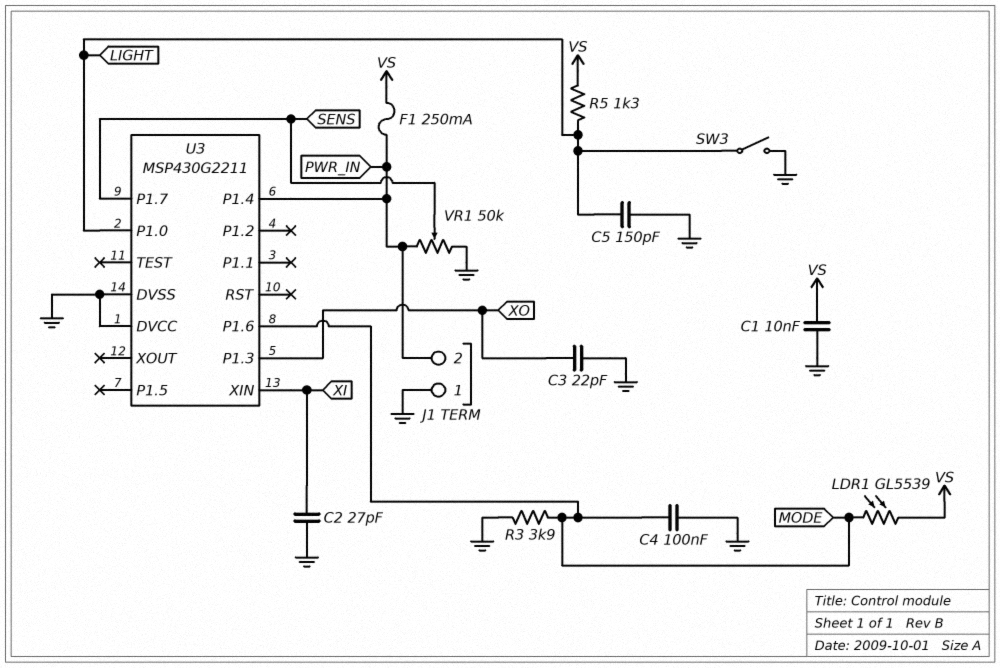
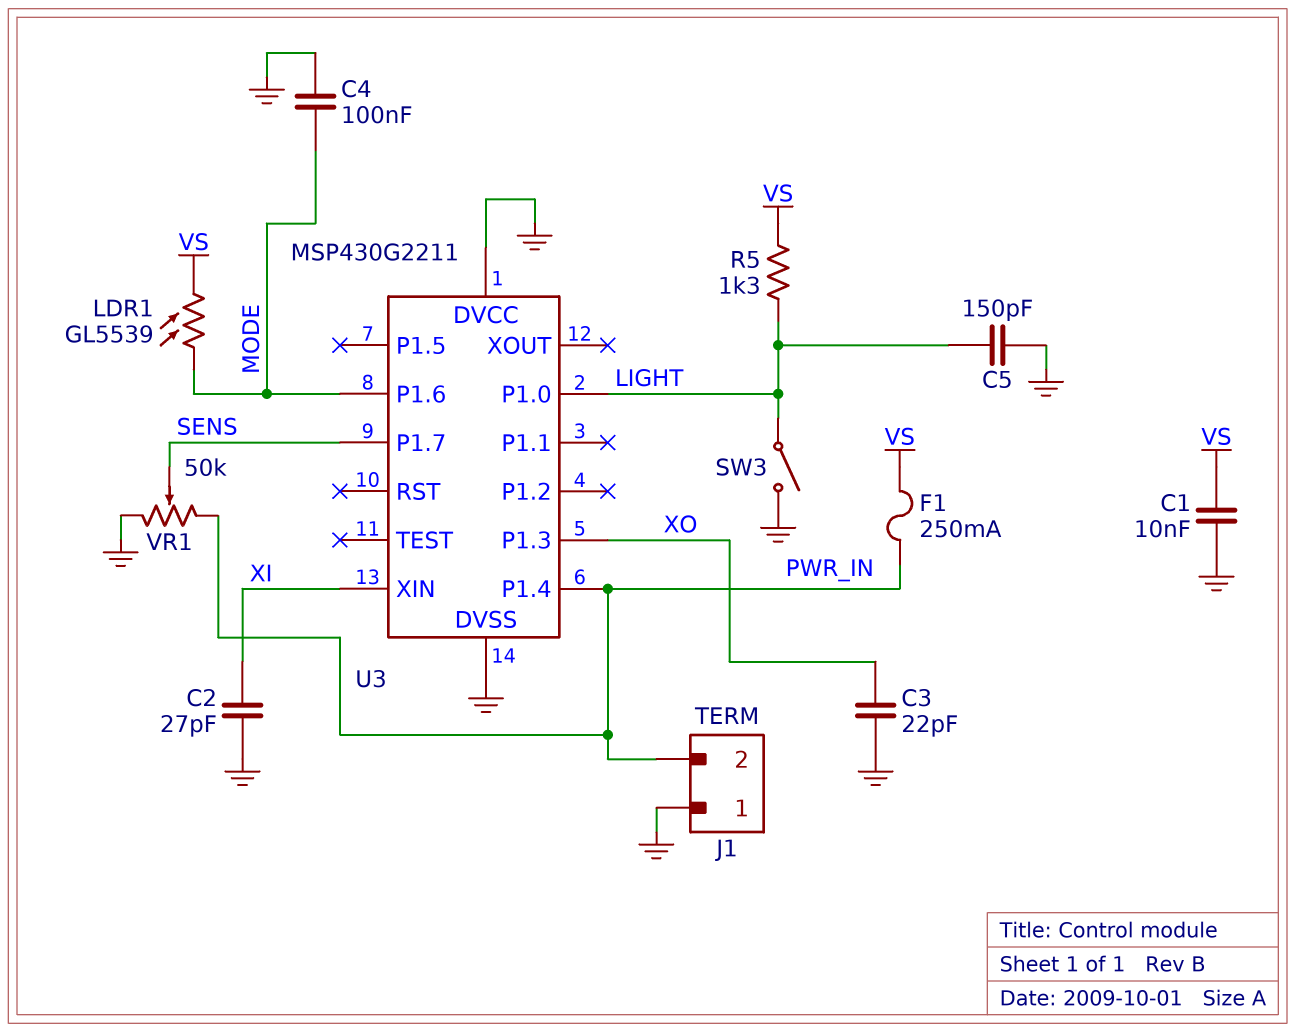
R3: 3.9k (GND, MODE) -> none

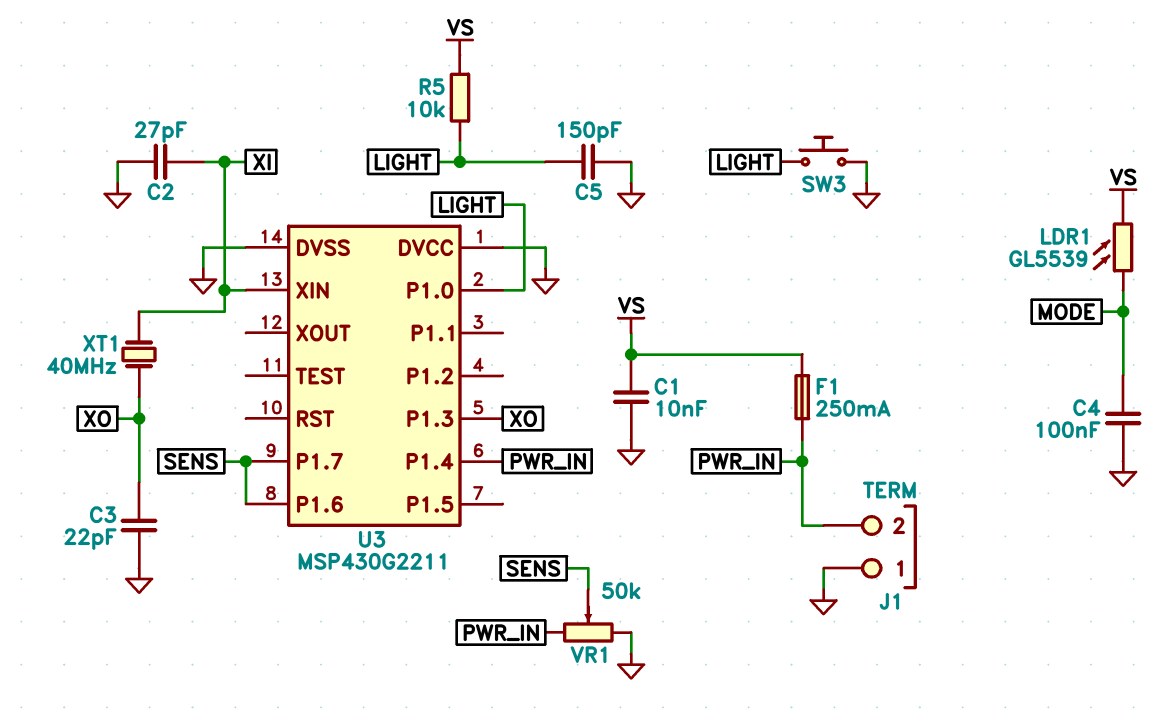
R5: 1.3k (LIGHT, VS) -> 10k (LIGHT, VS)
SW3: switch (GND, LIGHT) -> button (GND, LIGHT)
U3 pin P1.6: MODE -> SENS
XT1: none -> 40MHz (XI, XO)

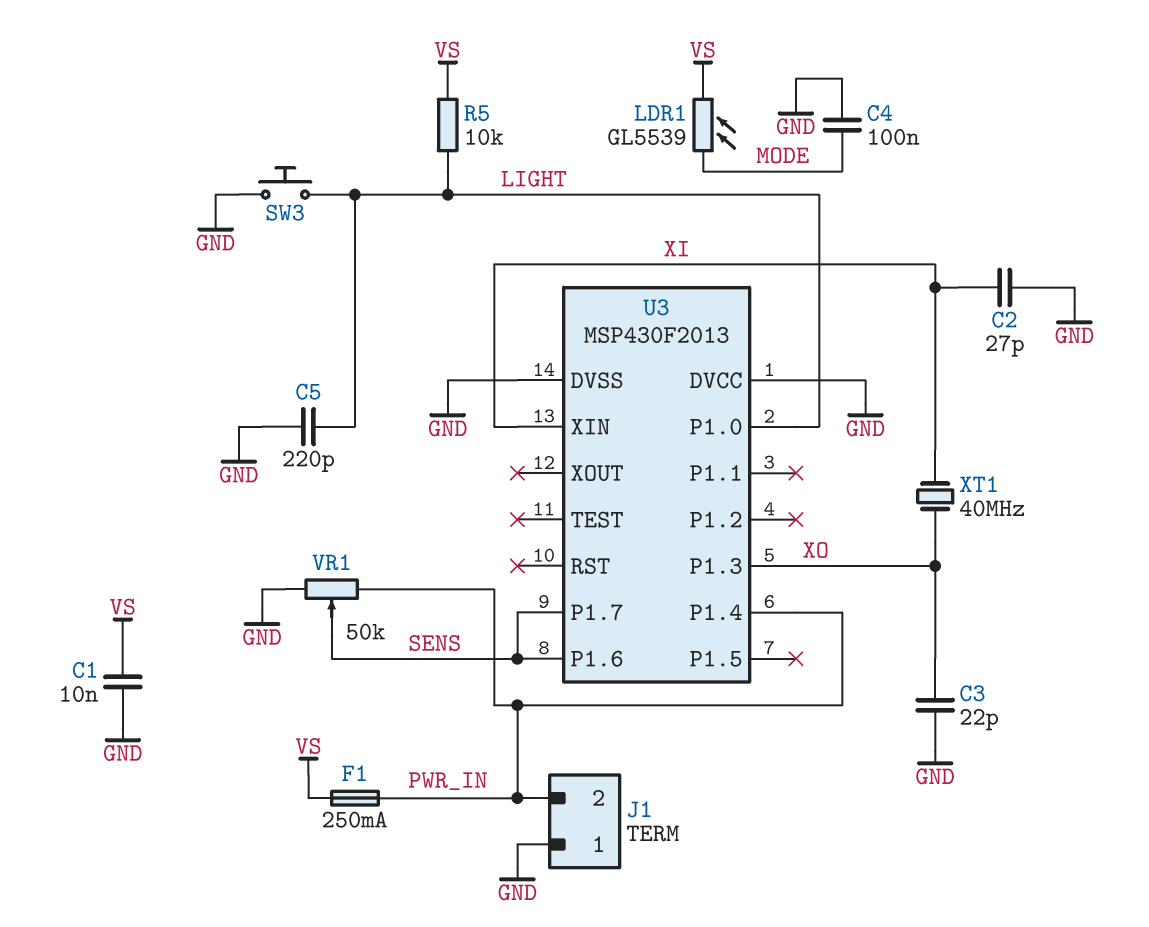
C5: 150pF (GND, LIGHT) -> 220pF (GND, LIGHT)
U3: MSP430G2211 -> MSP430F2013

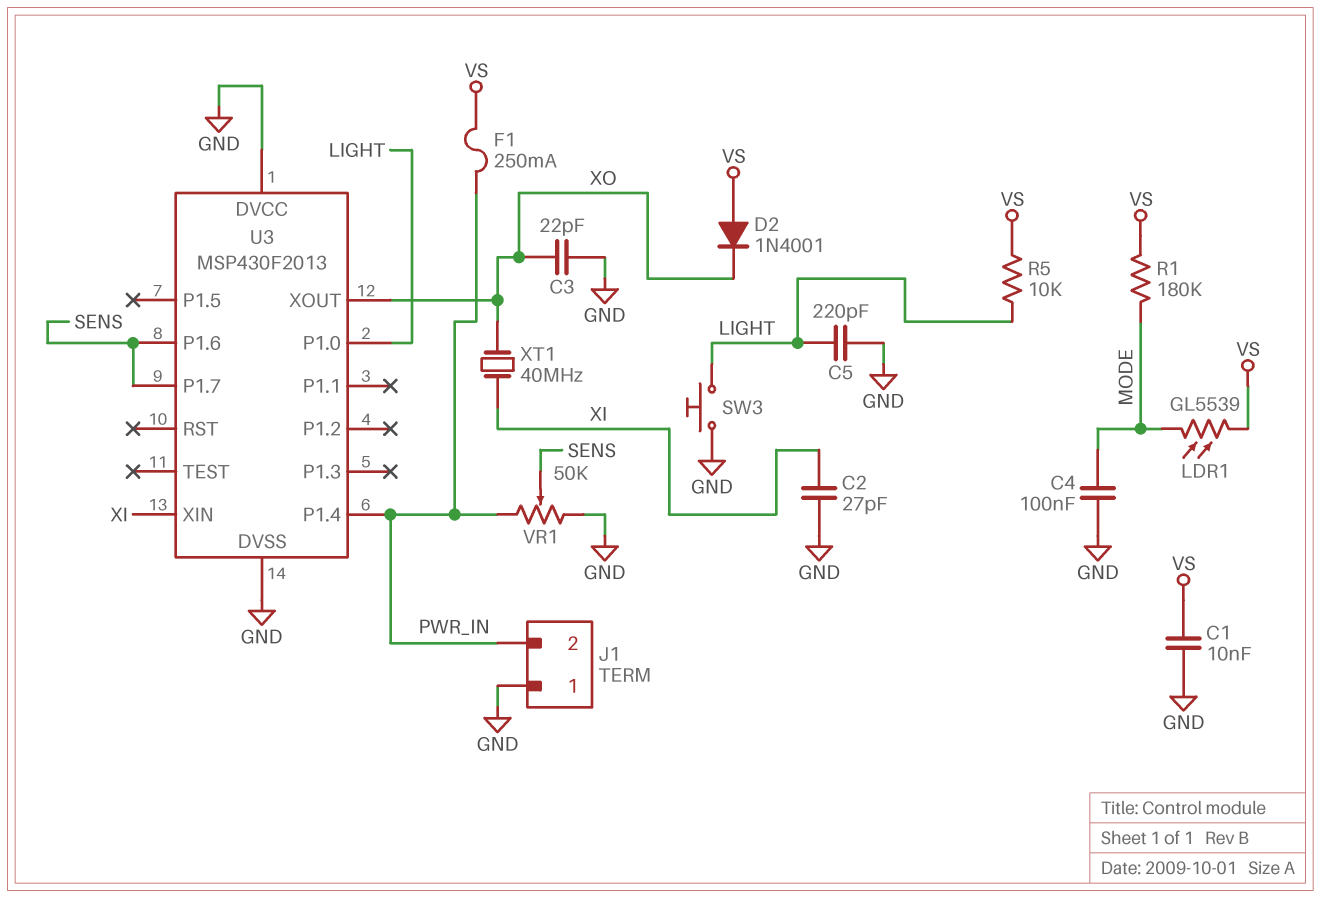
D2: none -> diode 1N4001 (A VS, K XO)
R1: none -> 180k (MODE, VS)
U3 pin P1.3: XO -> none
U3 pin XOUT: none -> XO

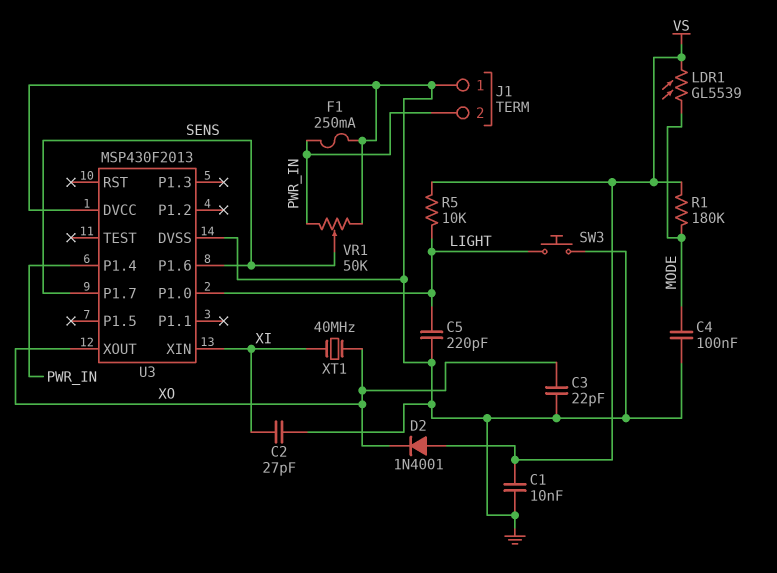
F1: 250mA (PWR_IN, VS) -> 250mA (GND, PWR_IN)

